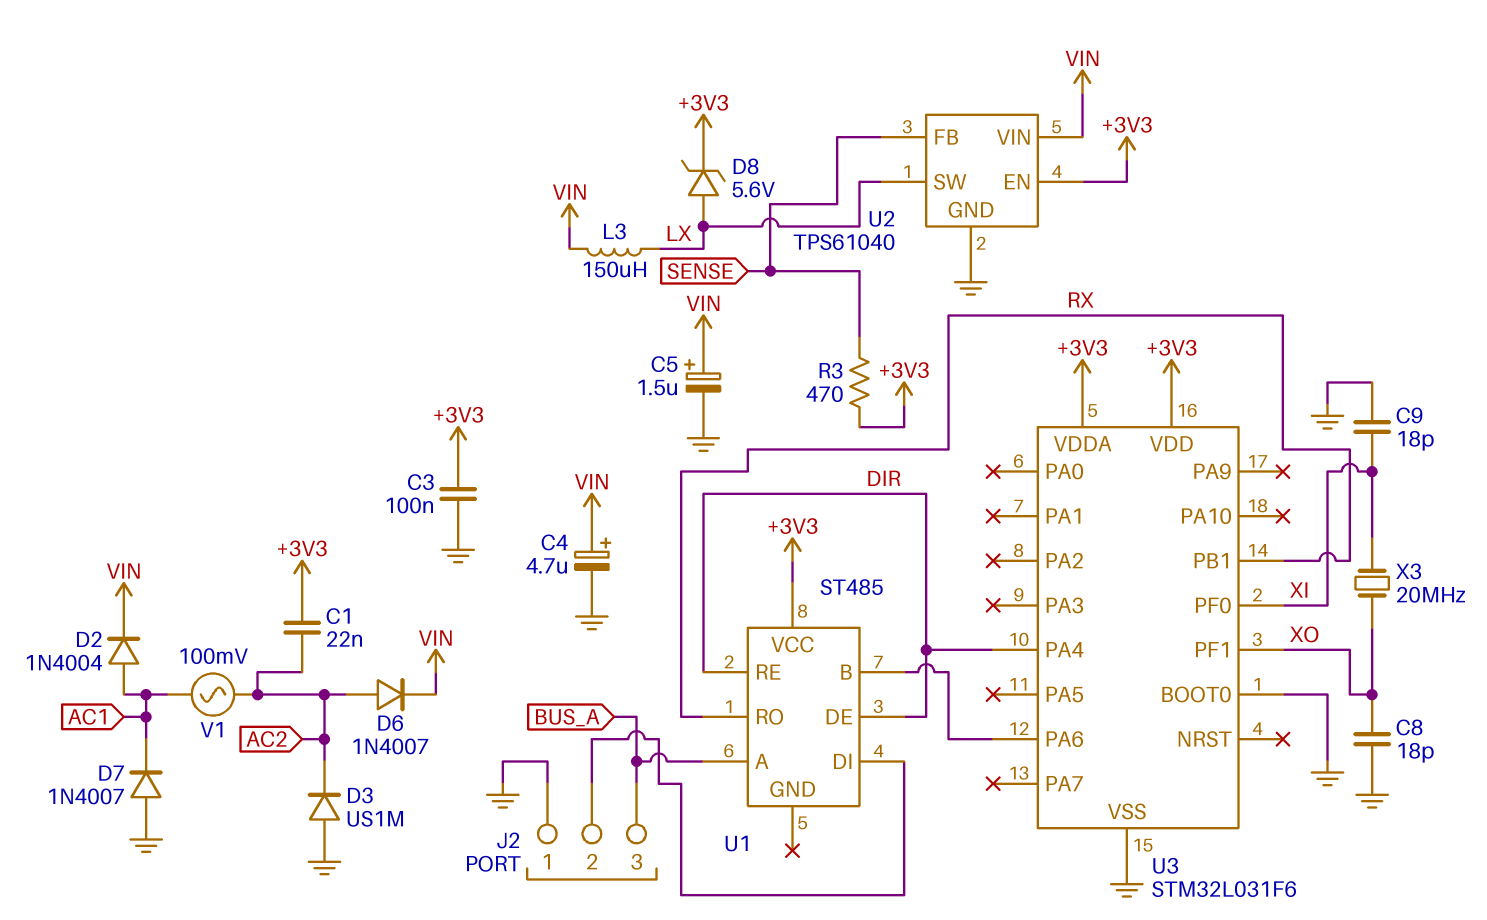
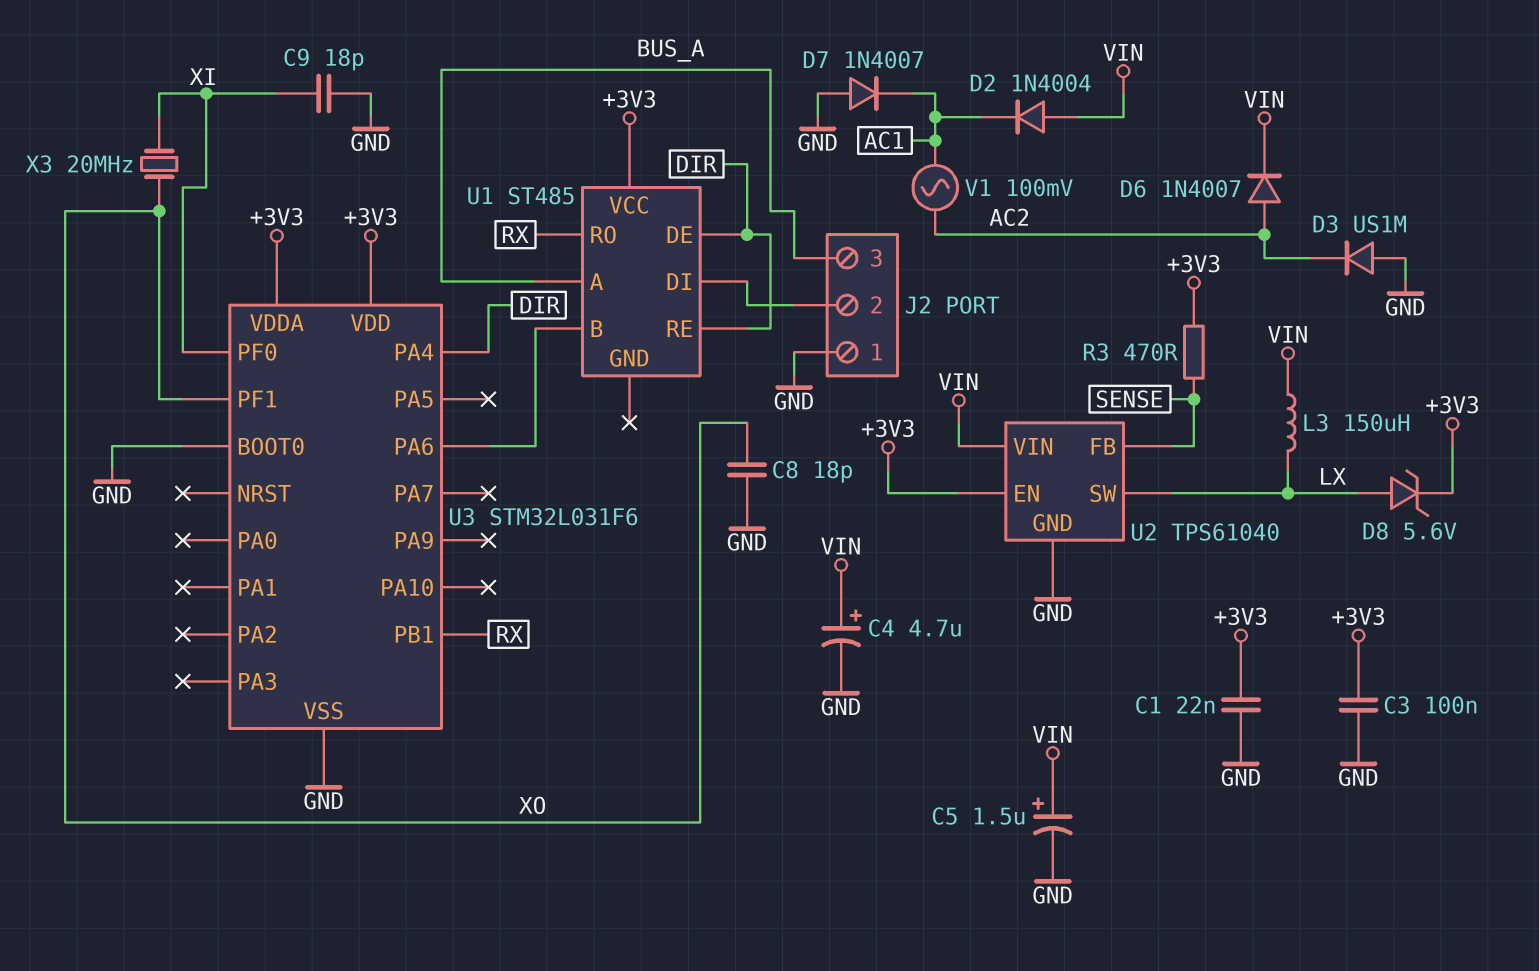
C1: 22nF (+3V3, AC2) -> 22nF (+3V3, GND)
D2: diode 1N4004 (A AC1, K VIN) -> diode 1N4004 (A VIN, K AC1)

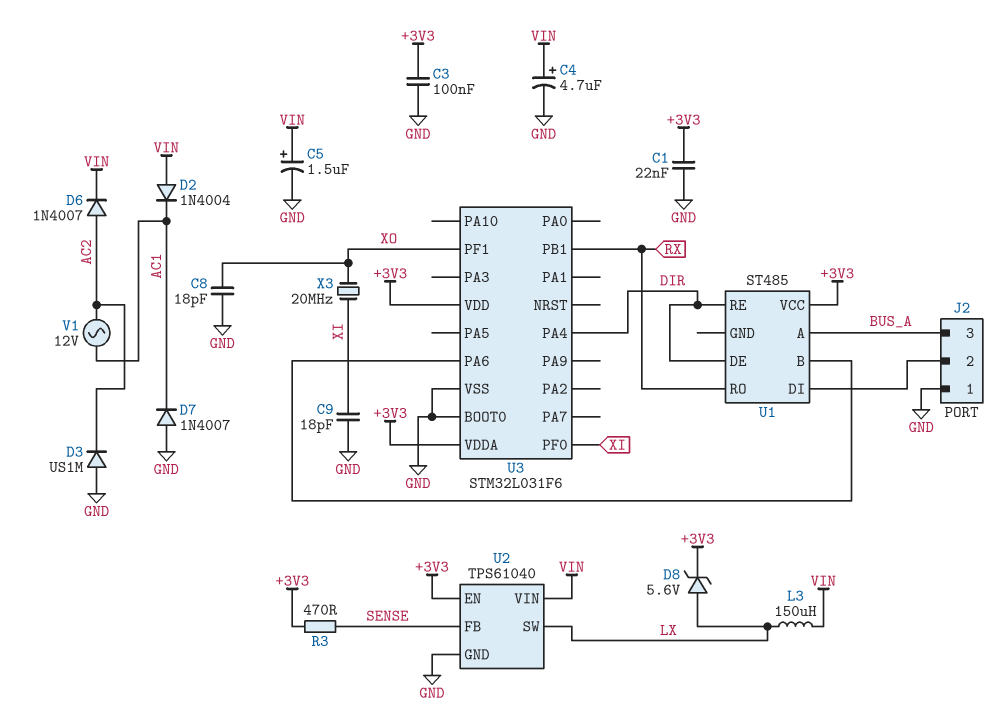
V1: AC 100mV (AC1, AC2) -> AC 12V (AC1, AC2)

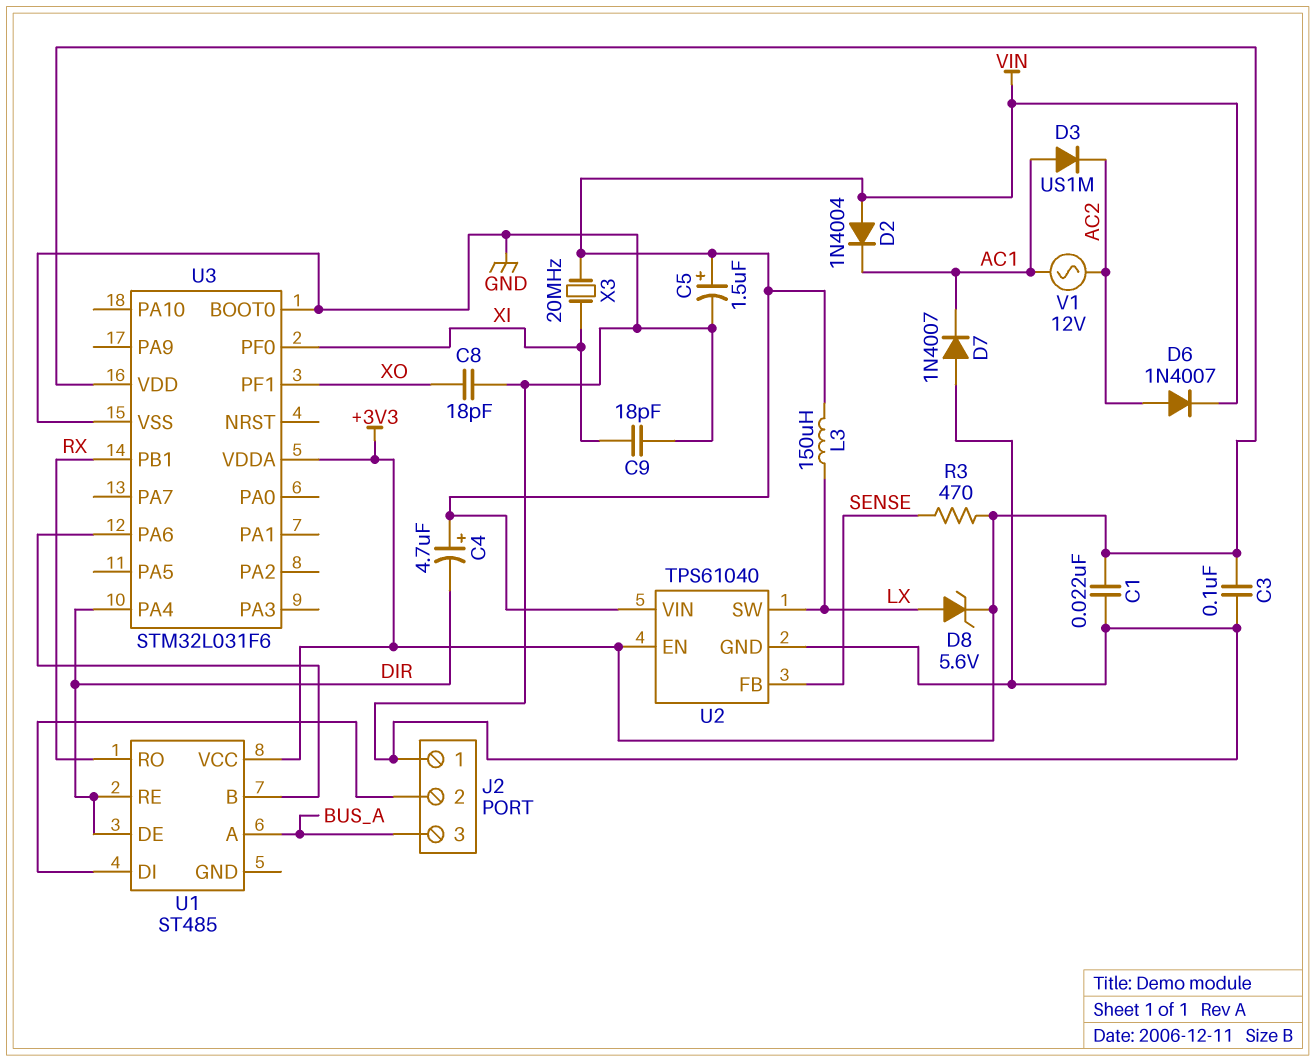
C4: 4.7uF (plus VIN, minus GND) -> 4.7uF (plus VIN, minus DIR)
D3: diode US1M (A GND, K AC2) -> diode US1M (A AC1, K AC2)
X3: 20MHz (XI, XO) -> 20MHz (VIN, XI)

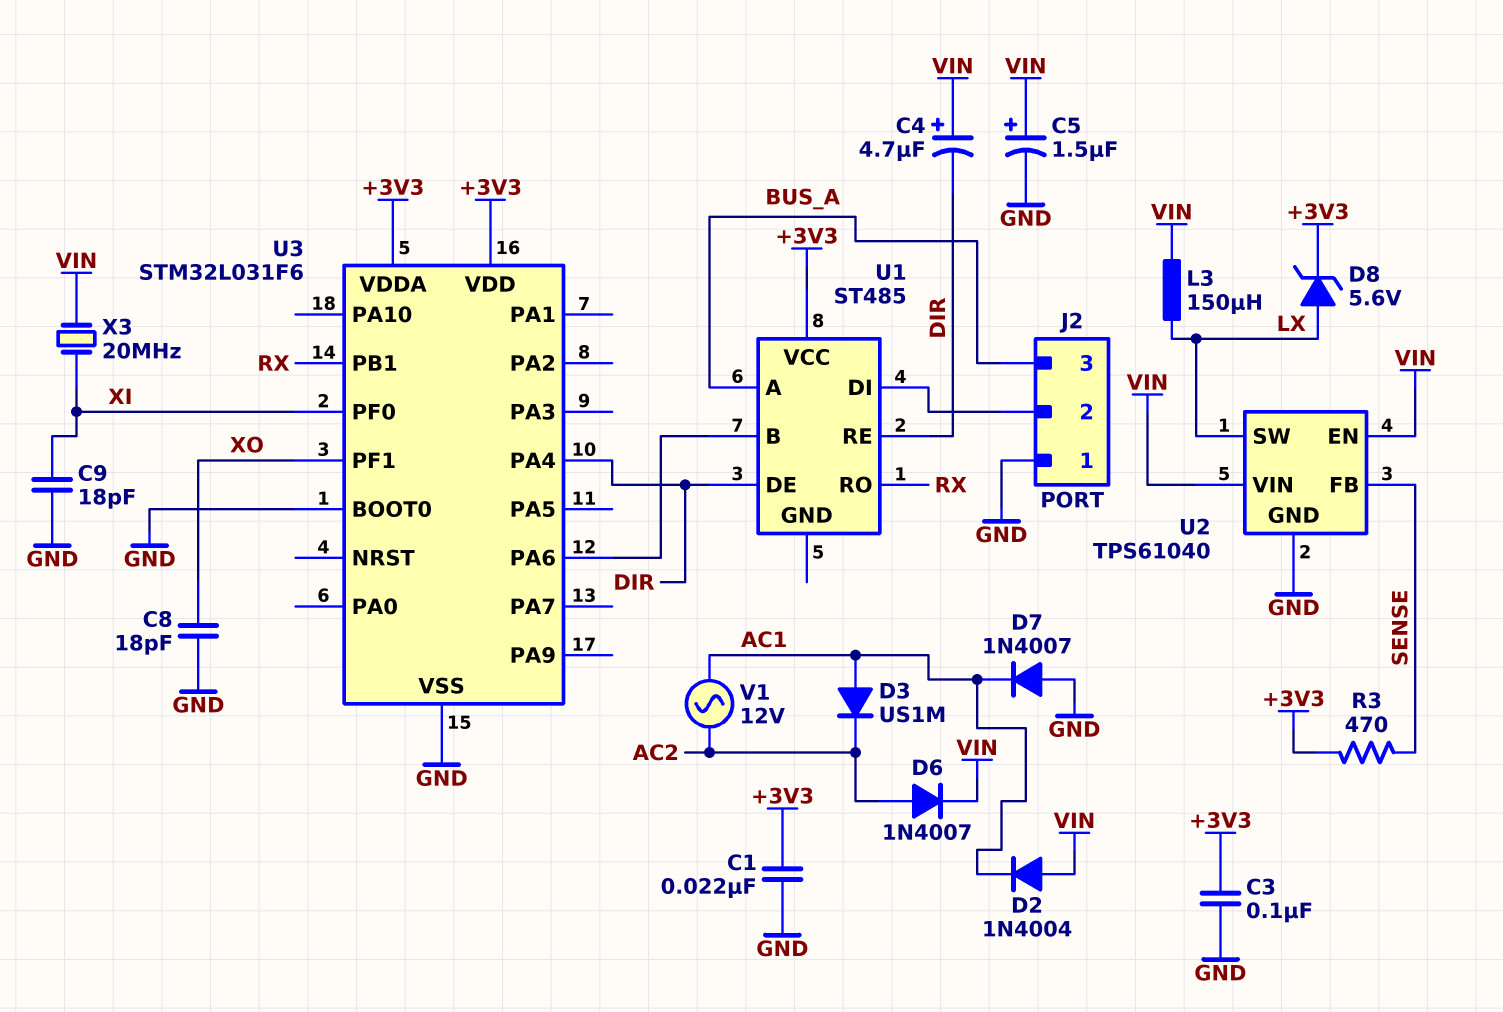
U2 pin EN: +3V3 -> VIN

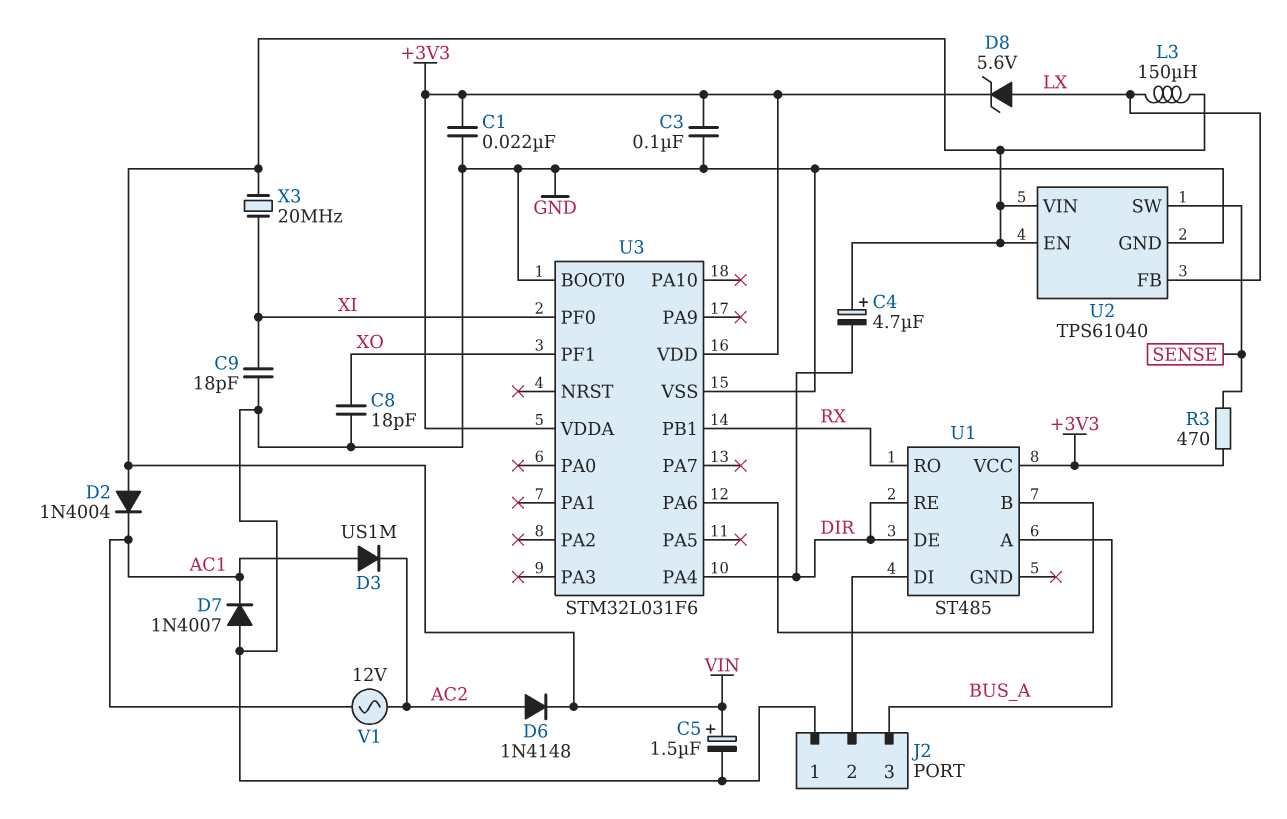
D6: diode 1N4007 (A AC2, K VIN) -> diode 1N4148 (A AC2, K VIN)
U2 pin FB: SENSE -> LX
U2 pin SW: LX -> SENSE

